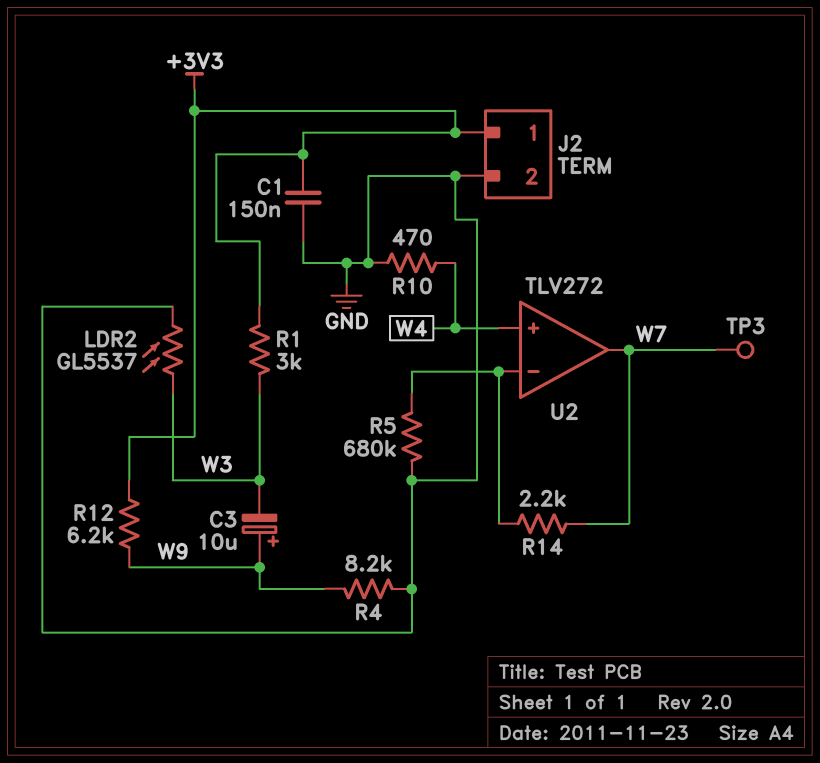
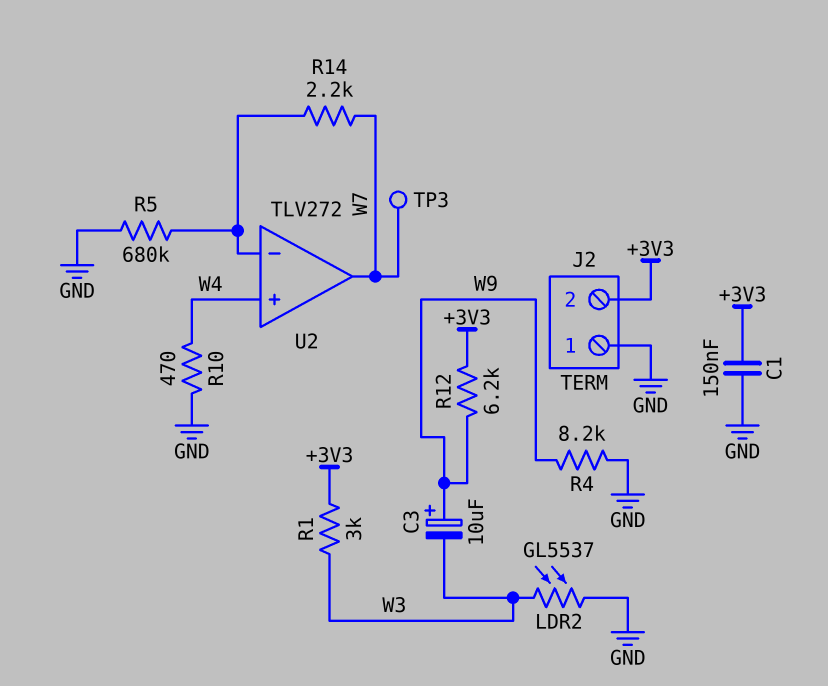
J2 pin 1: +3V3 -> GND
J2 pin 2: GND -> +3V3

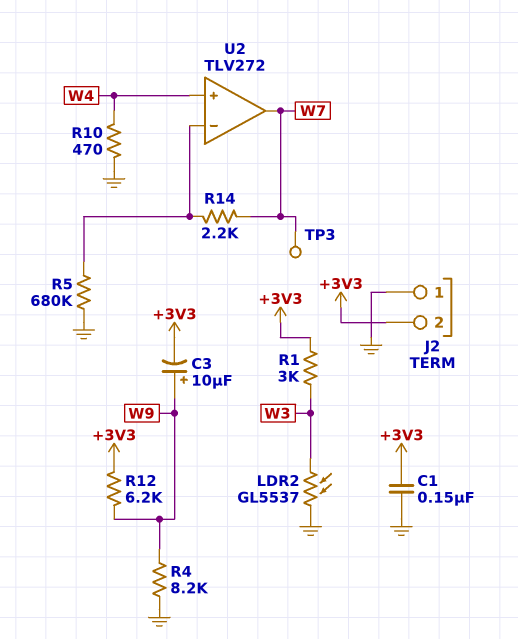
C3: 10uF (plus W9, minus W3) -> 10uF (plus W9, minus +3V3)

